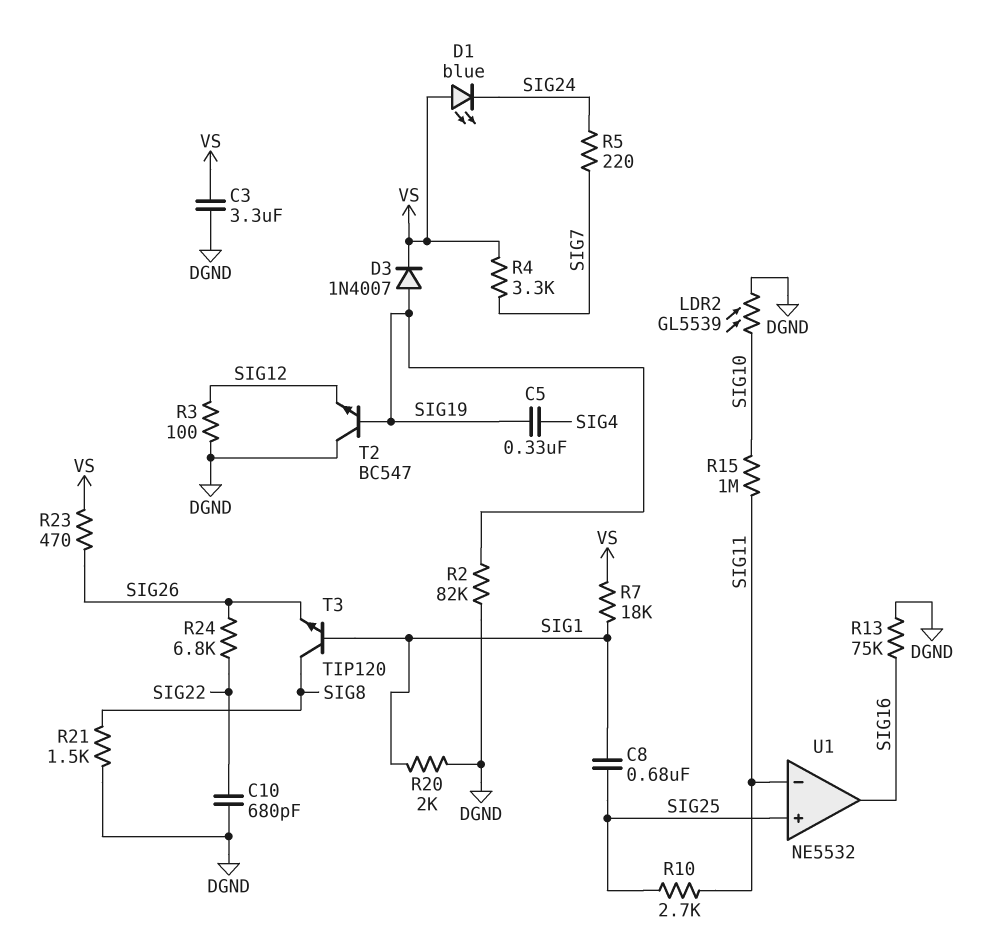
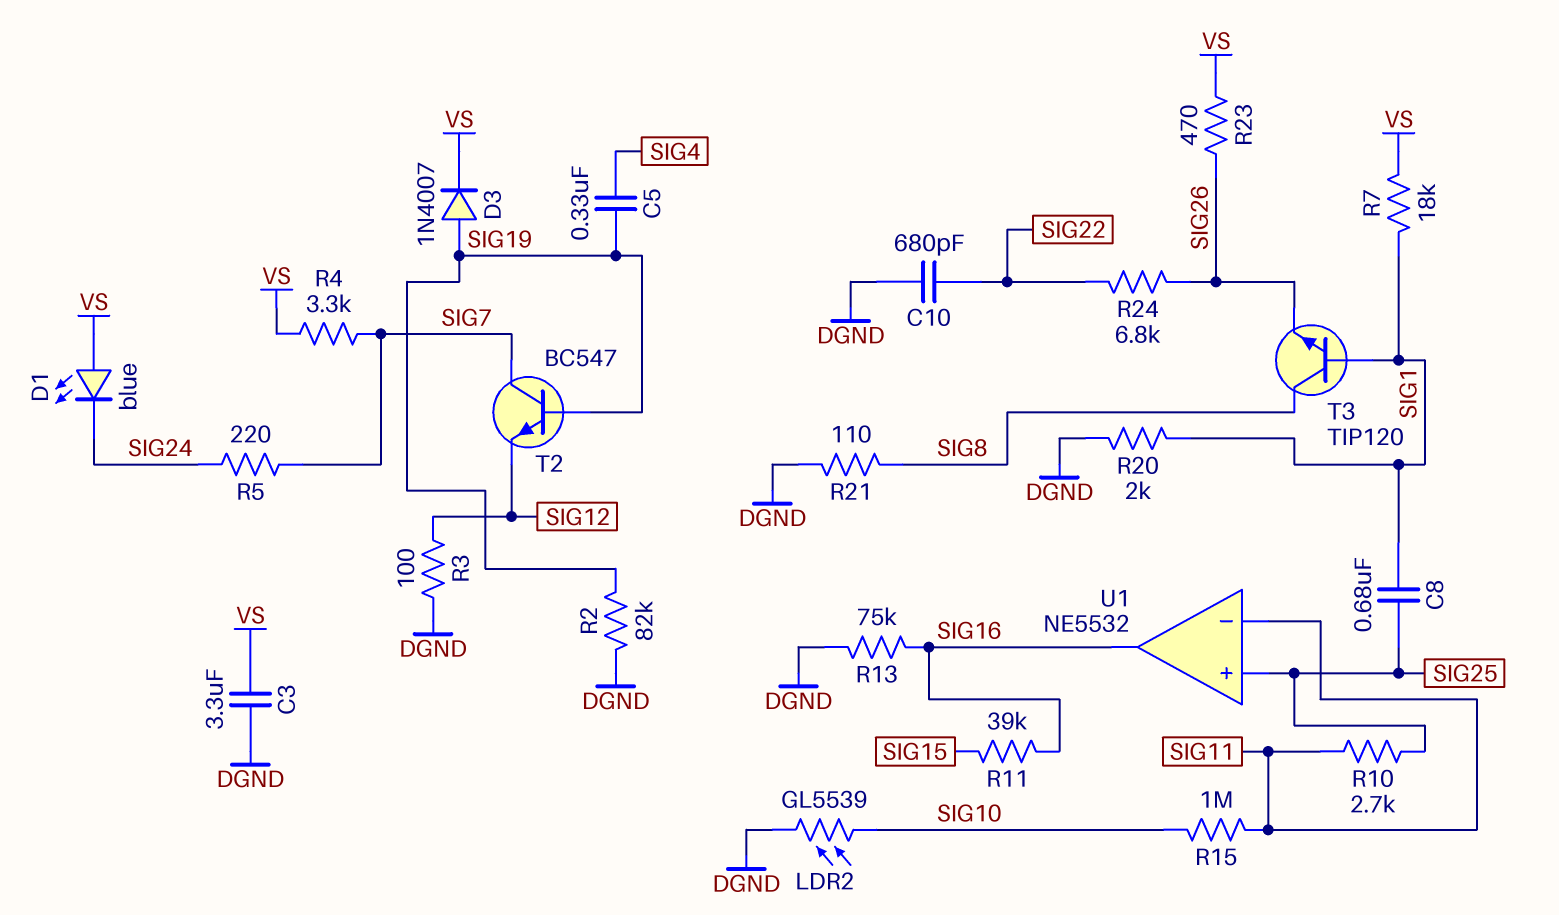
R11: none -> 39k (SIG15, SIG16)
R21: 1.5k (DGND, SIG8) -> 110 (DGND, SIG8)
T2: NPN BC547 (B SIG19, C DGND, E SIG12) -> NPN BC547 (B SIG19, C SIG7, E SIG12)

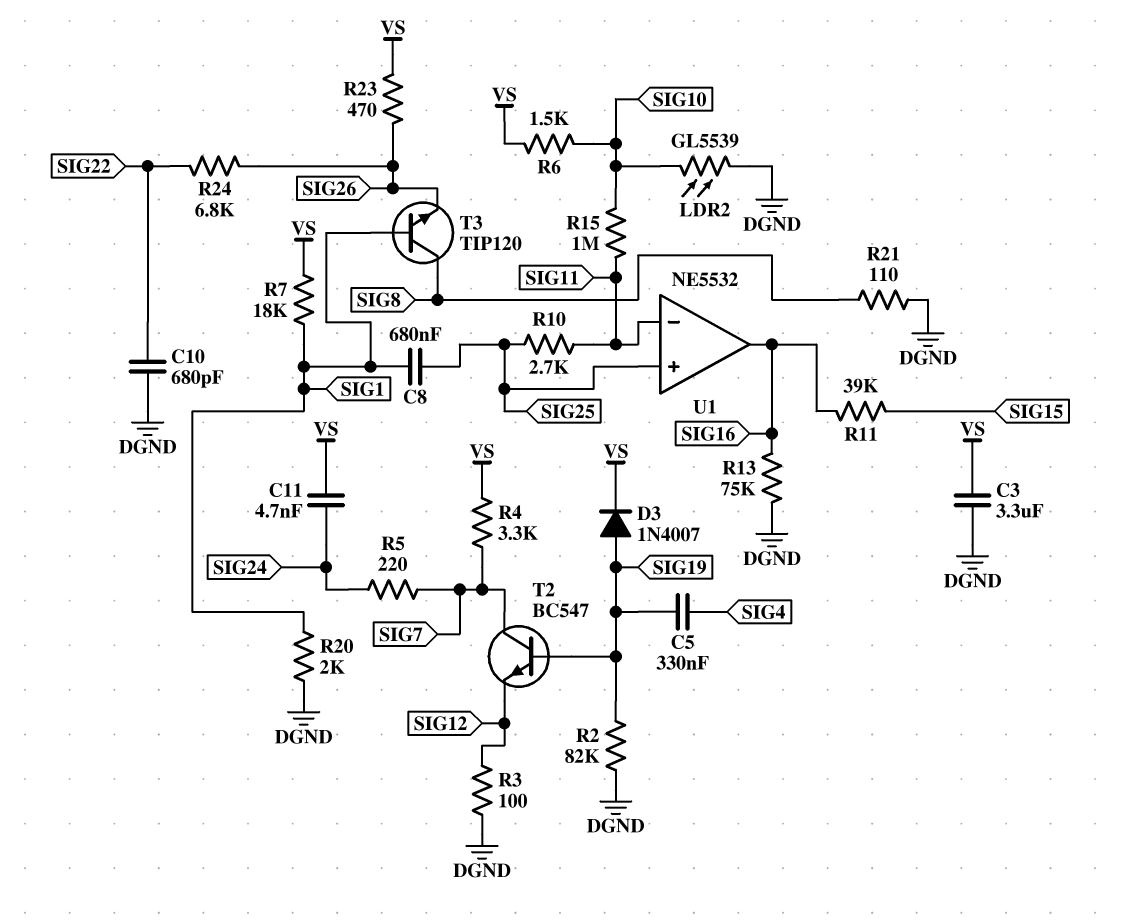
C11: none -> 4.7nF (SIG24, VS)
D1: LED blue (A VS, K SIG24) -> none
R6: none -> 1.5k (SIG10, VS)

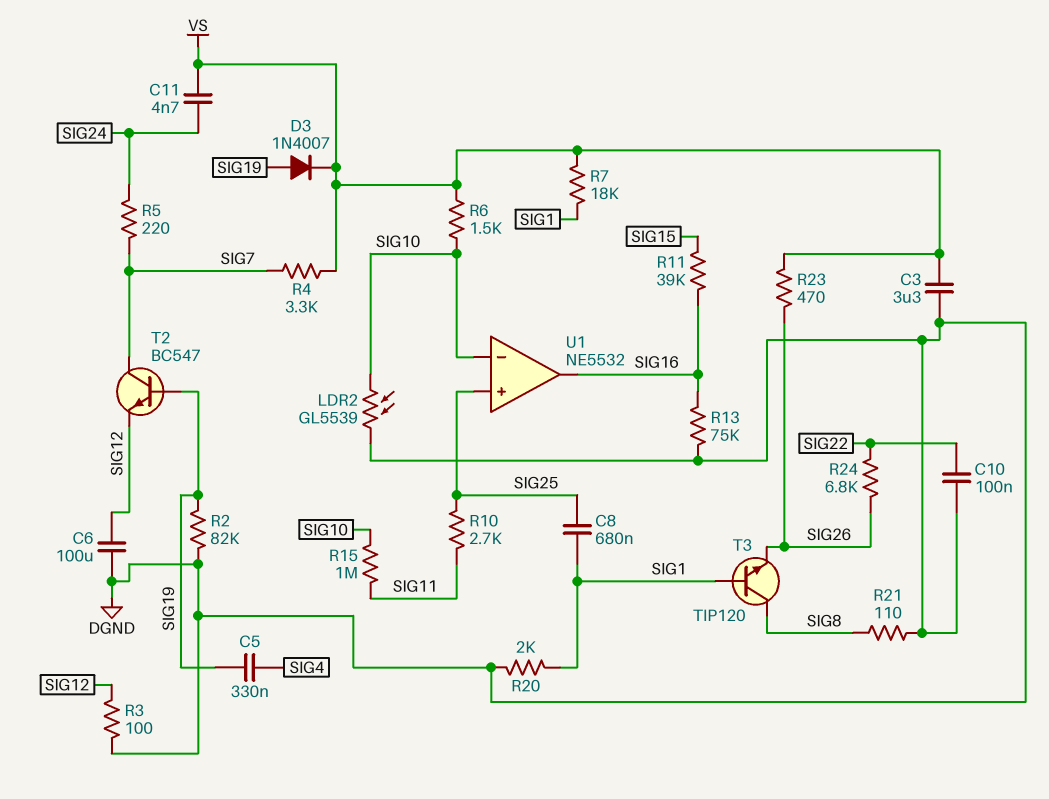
C6: none -> 100uF (DGND, SIG12)
C10: 680pF (DGND, SIG22) -> 100nF (DGND, SIG22)
U1 pin in-: SIG11 -> SIG10

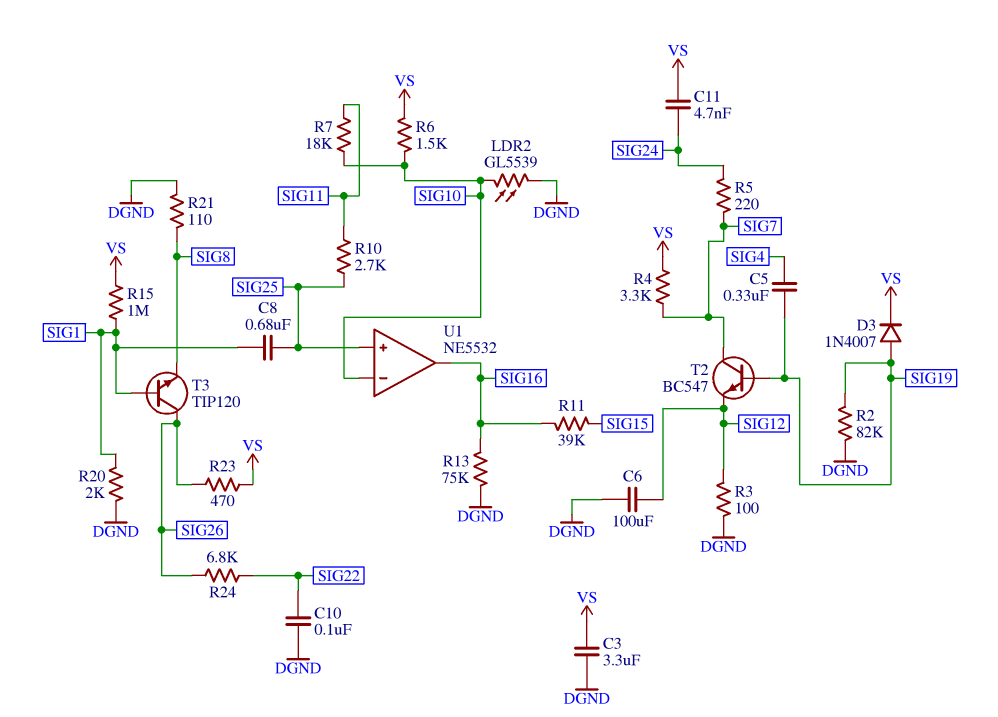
R7: 18k (SIG1, VS) -> 18k (SIG10, SIG11)
R15: 1M (SIG10, SIG11) -> 1M (SIG1, VS)
T3: NPN TIP120 (B SIG1, C SIG8, E SIG26) -> NPN TIP120 (B SIG1, C SIG26, E SIG8)

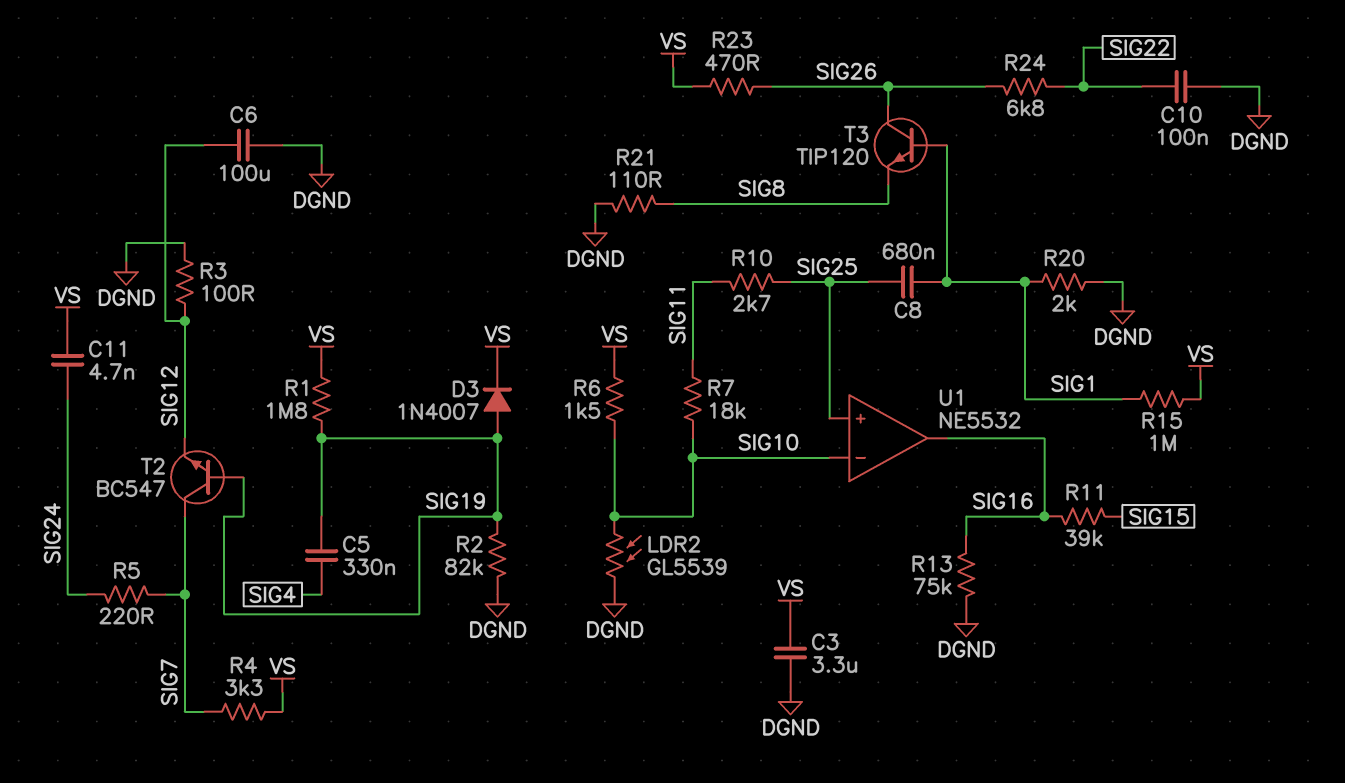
R1: none -> 1.8M (SIG19, VS)

